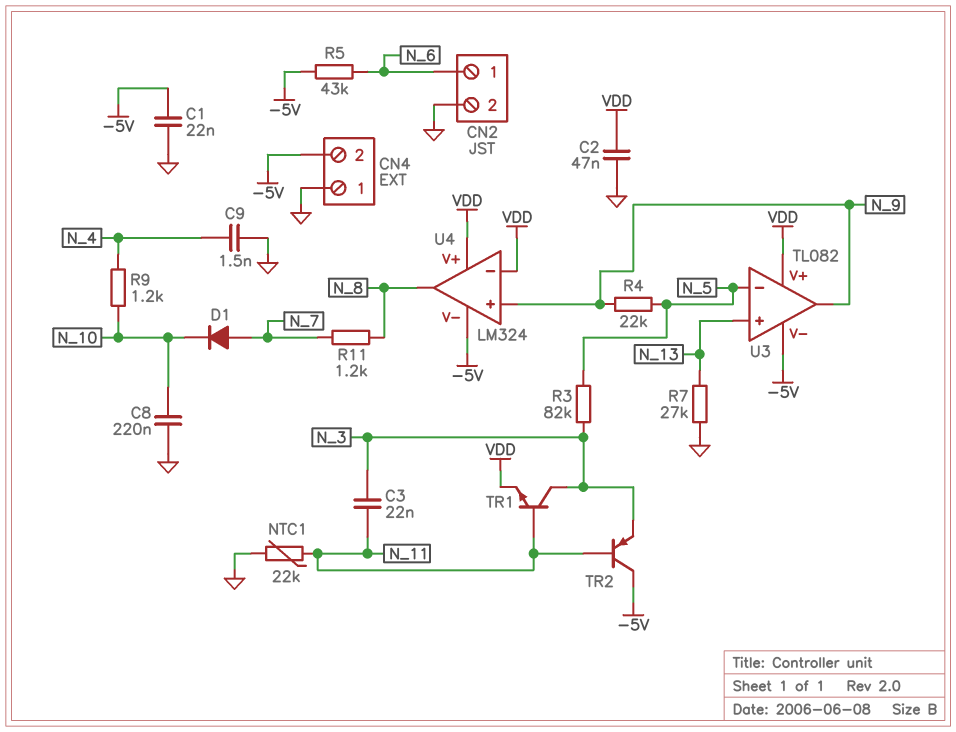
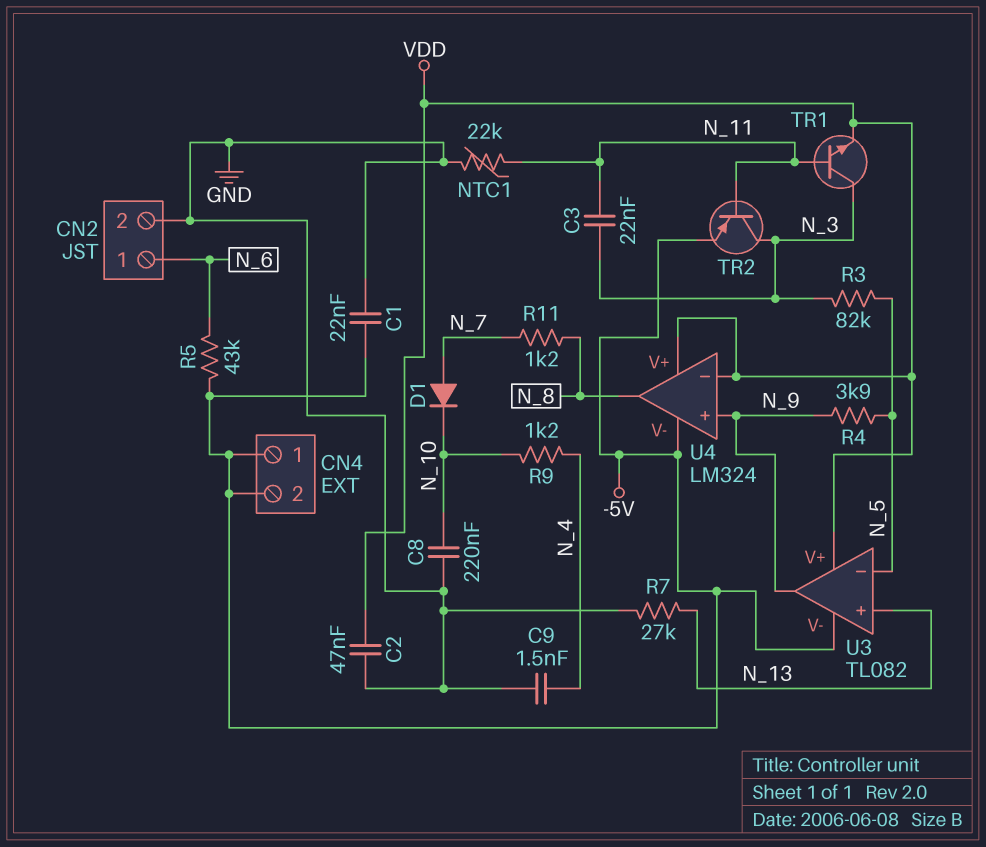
CN4 pin 1: GND -> -5V
R4: 22k (N_5, N_9) -> 3.9k (N_5, N_9)
TR2: PNP (B N_11, C -5V, E N_3) -> PNP (B N_11, C N_3, E -5V)

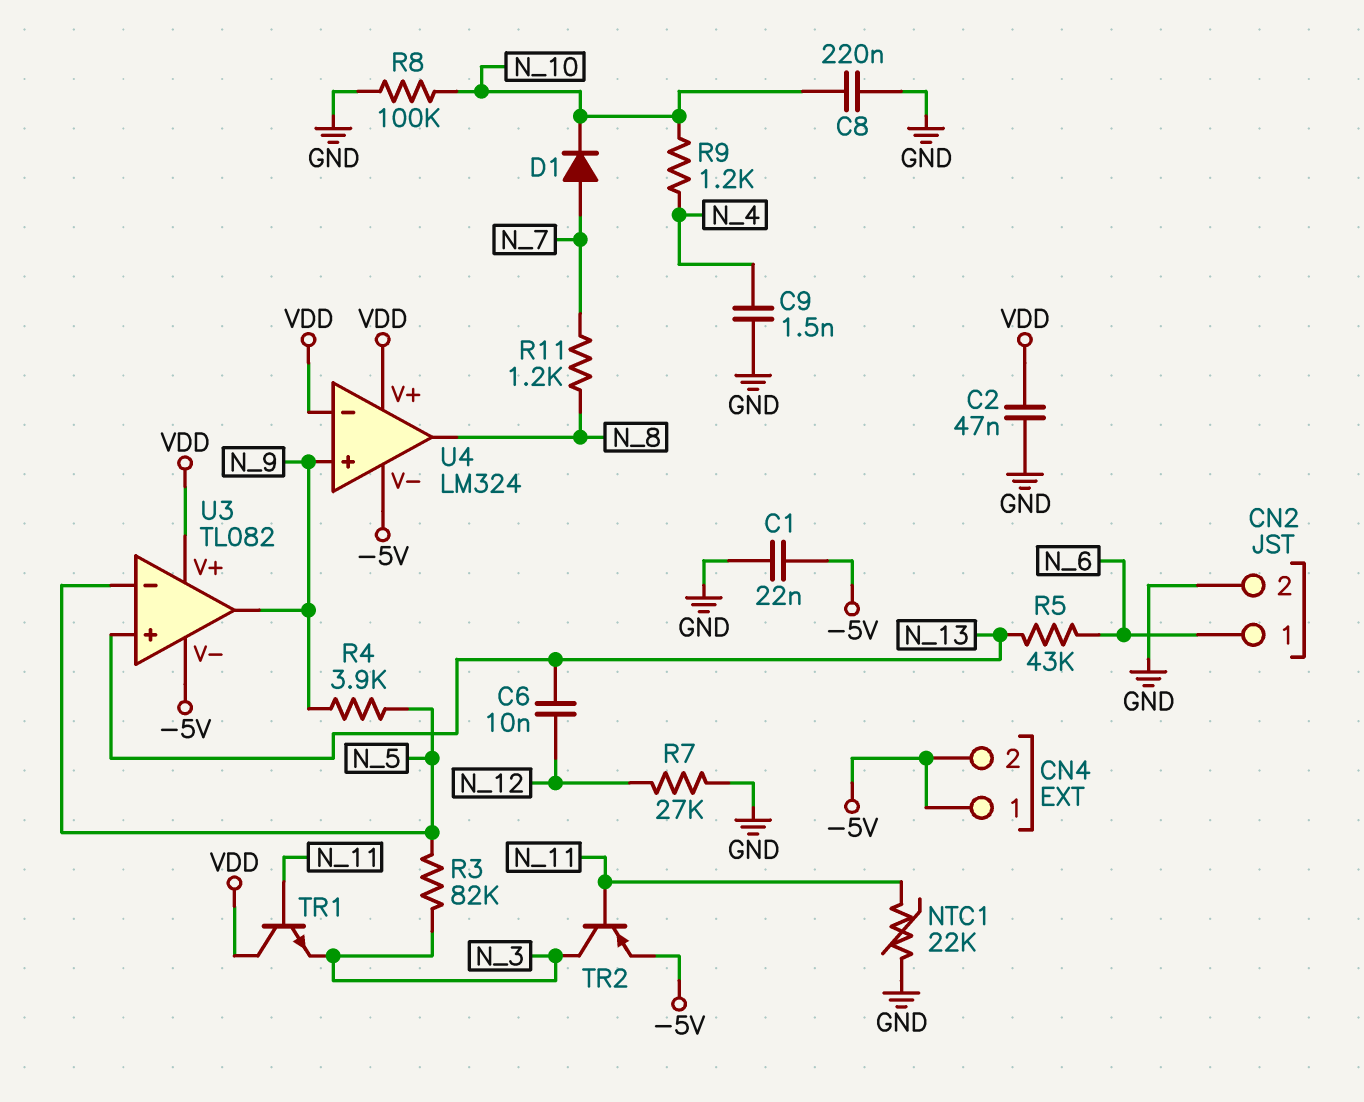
C3: 22nF (N_3, N_11) -> none
C6: none -> 10nF (N_12, N_13)
R5: 43k (-5V, N_6) -> 43k (N_6, N_13)
R7: 27k (GND, N_13) -> 27k (GND, N_12)
R8: none -> 100k (GND, N_10)
TR1: NPN (B N_11, C N_3, E VDD) -> NPN (B N_11, C VDD, E N_3)

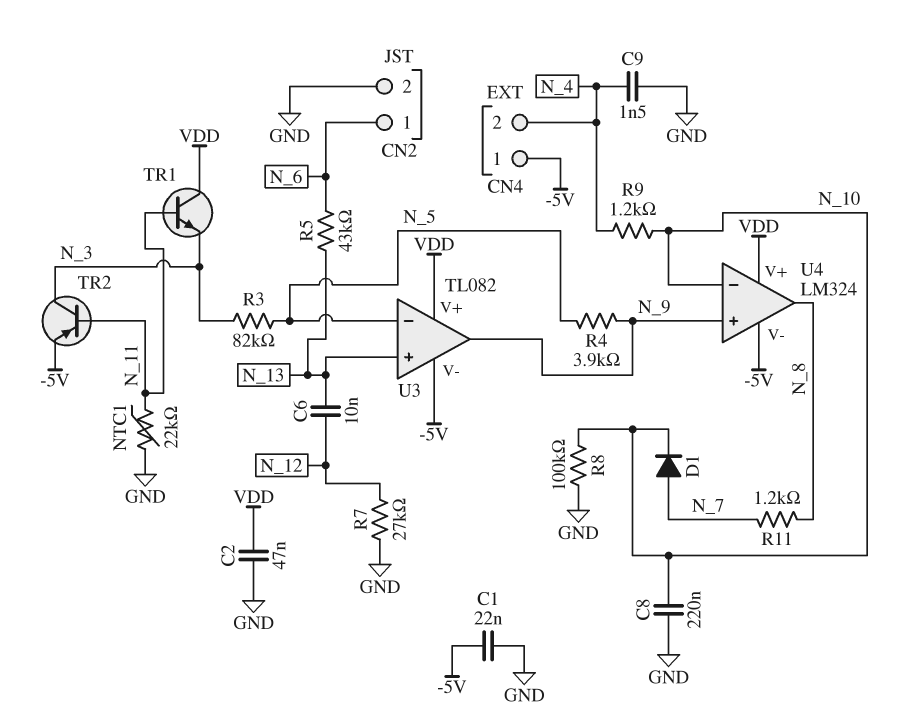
CN4 pin 2: -5V -> N_4
U4 pin in-: VDD -> N_10

